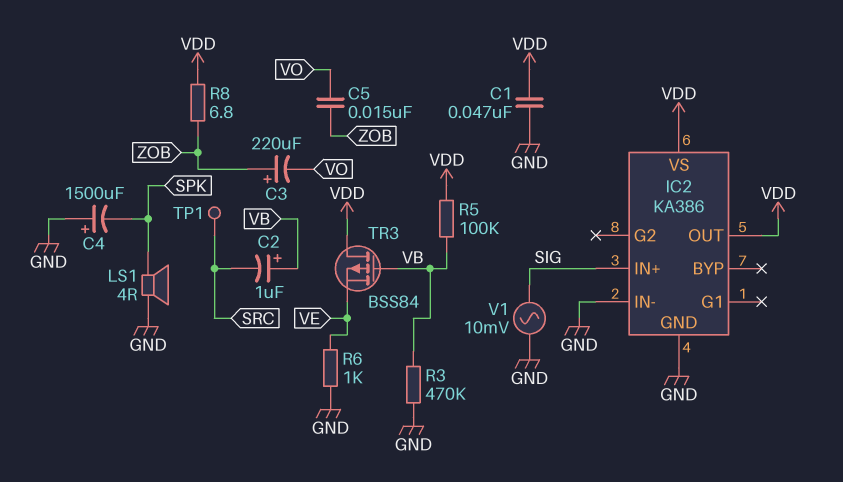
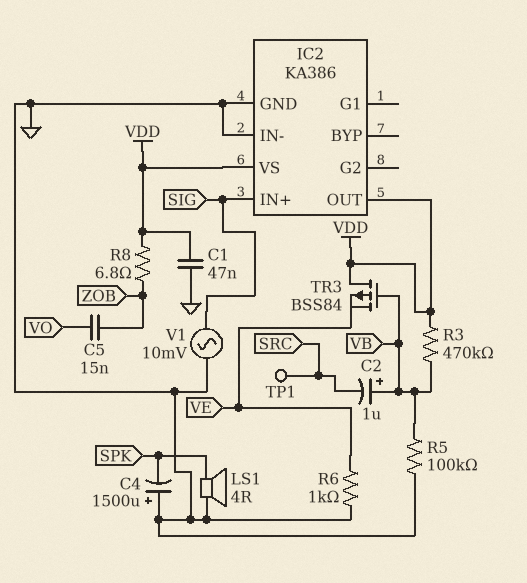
C3: 220uF (plus ZOB, minus VO) -> none
R3: 470k (GND, VB) -> 470k (VB, VDD)
R5: 100k (VB, VDD) -> 100k (GND, VB)

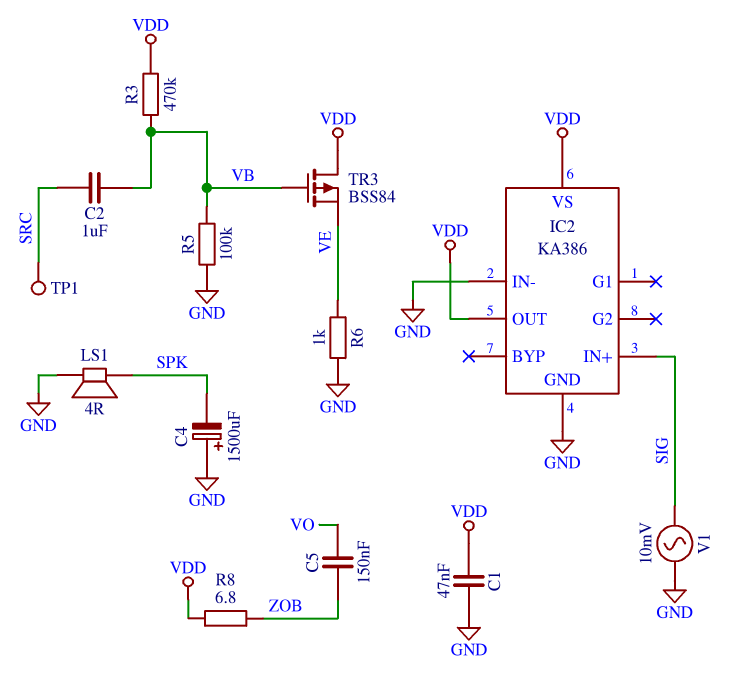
C2: 1uF (plus VB, minus SRC) -> 1uF (SRC, VB)
C5: 15nF (VO, ZOB) -> 150nF (VO, ZOB)

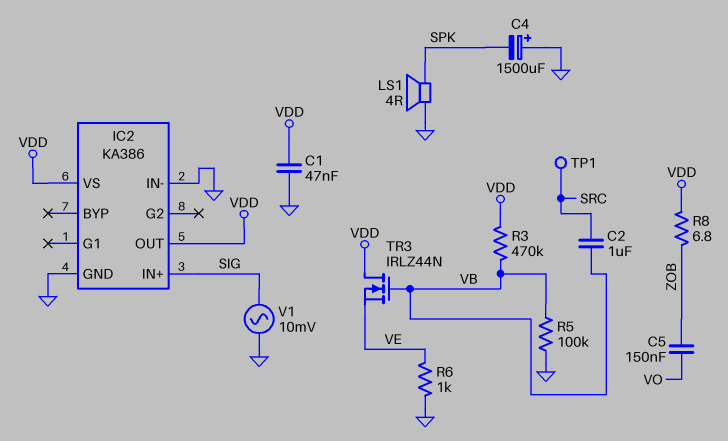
TR3: PMOS BSS84 (G VB, D VDD, S VE) -> NMOS IRLZ44N (G VB, D VDD, S VE)

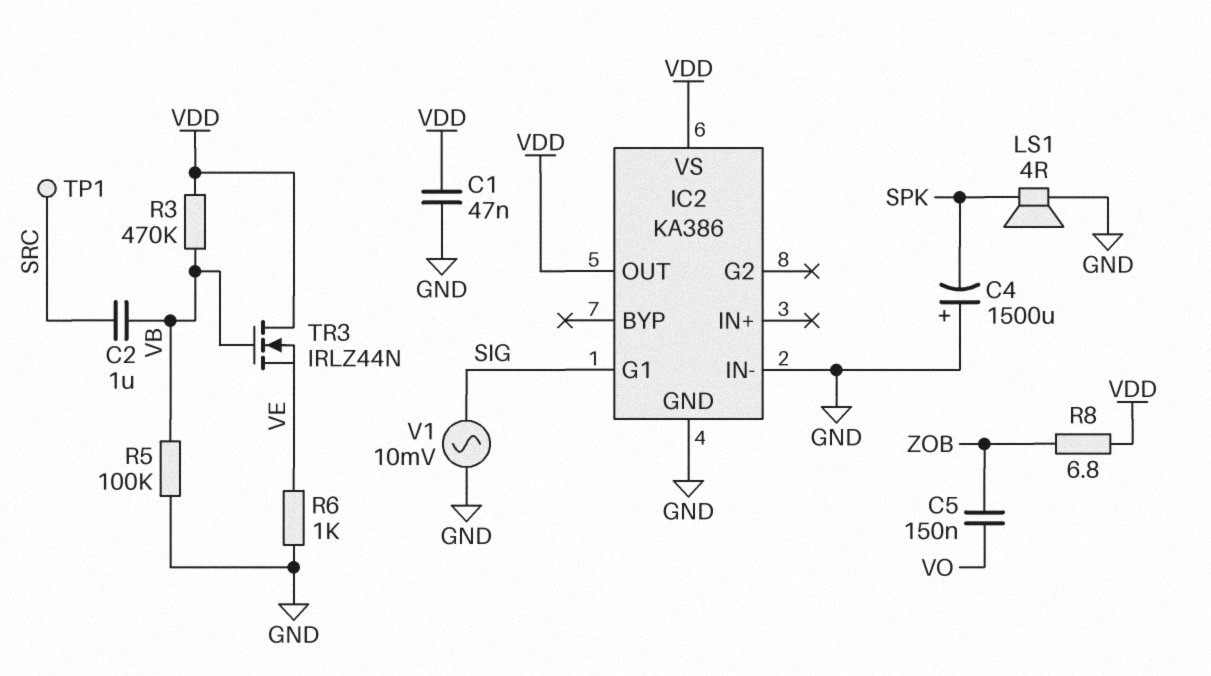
IC2 pin G1: none -> SIG
IC2 pin IN+: SIG -> none

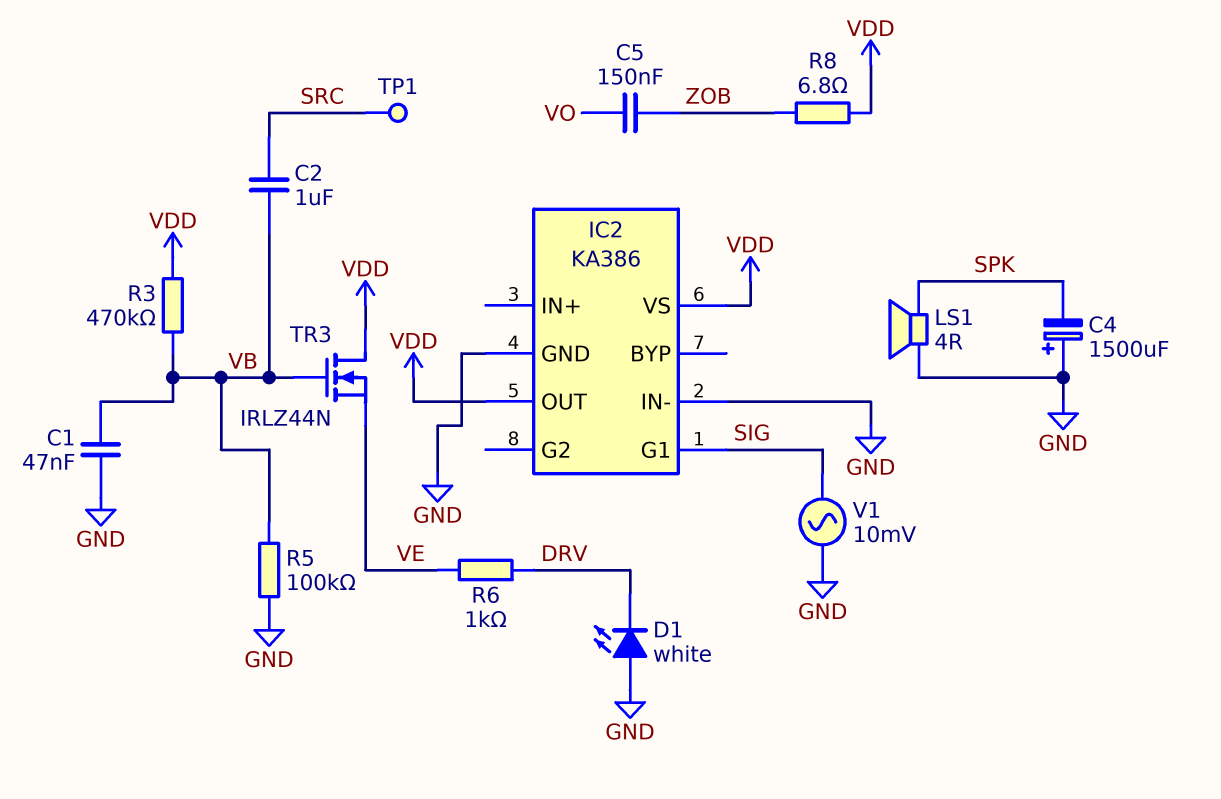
C1: 47nF (GND, VDD) -> 47nF (GND, VB)
D1: none -> LED white (A GND, K DRV)
R6: 1k (GND, VE) -> 1k (DRV, VE)

